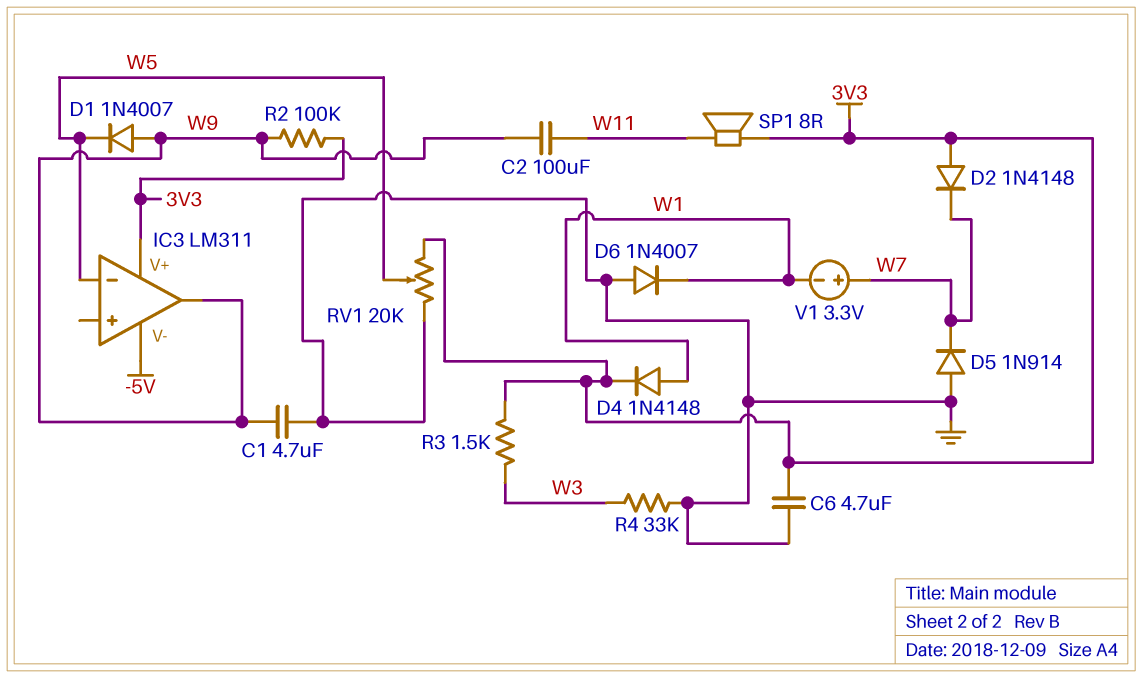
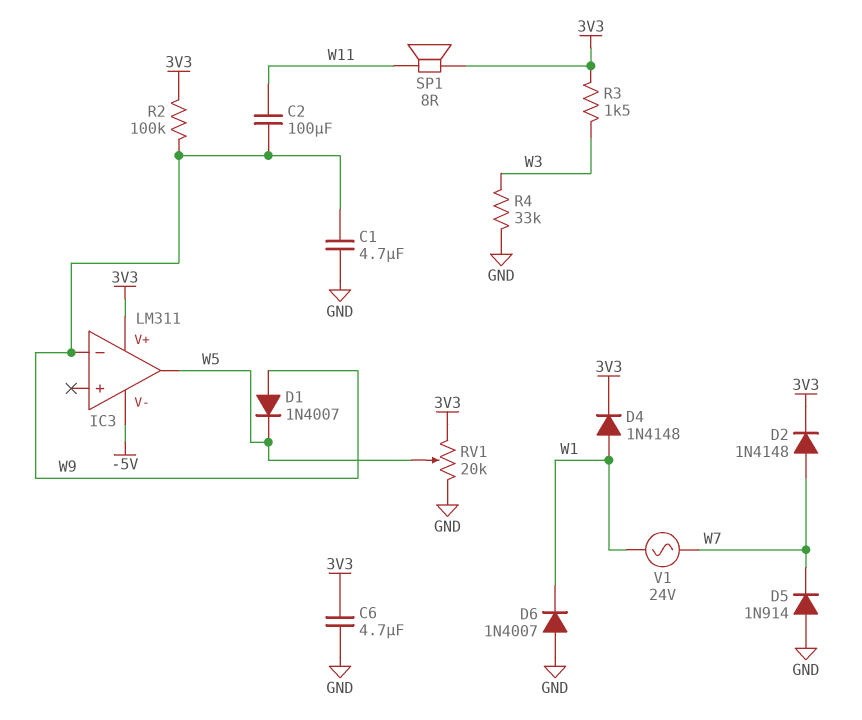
D2: diode 1N4148 (A 3V3, K W7) -> diode 1N4148 (A W7, K 3V3)
IC3 pin in-: W5 -> W9
IC3 pin out: W9 -> W5
V1: 3.3V (plus W7, minus W1) -> AC 24V (W1, W7)

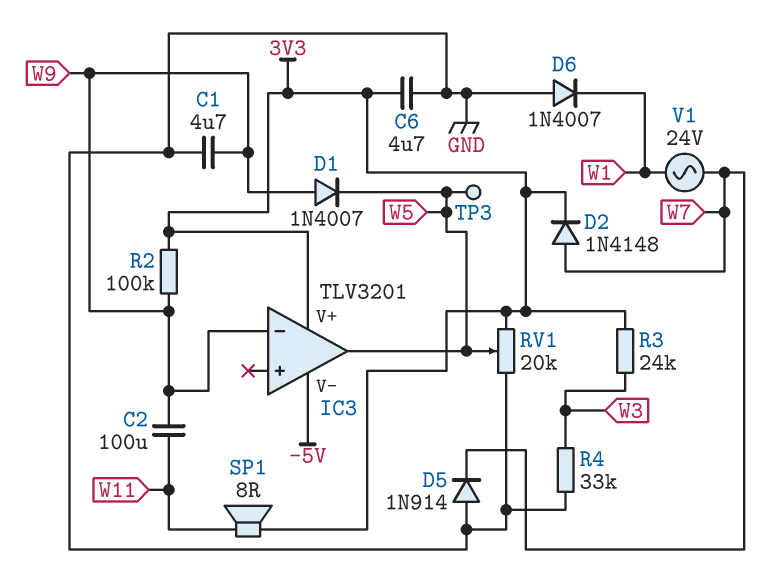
D4: diode 1N4148 (A W1, K 3V3) -> none
IC3: LM311 -> TLV3201
R3: 1.5k (3V3, W3) -> 24k (3V3, W3)
TP3: none -> test point (W5)

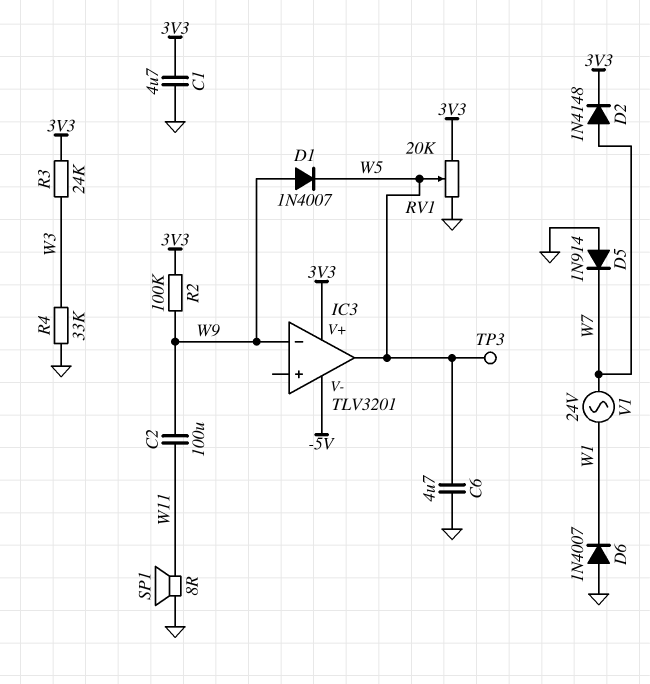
C1: 4.7uF (GND, W9) -> 4.7uF (3V3, GND)
C6: 4.7uF (3V3, GND) -> 4.7uF (GND, W5)
SP1: speaker 8R (3V3, W11) -> speaker 8R (GND, W11)

